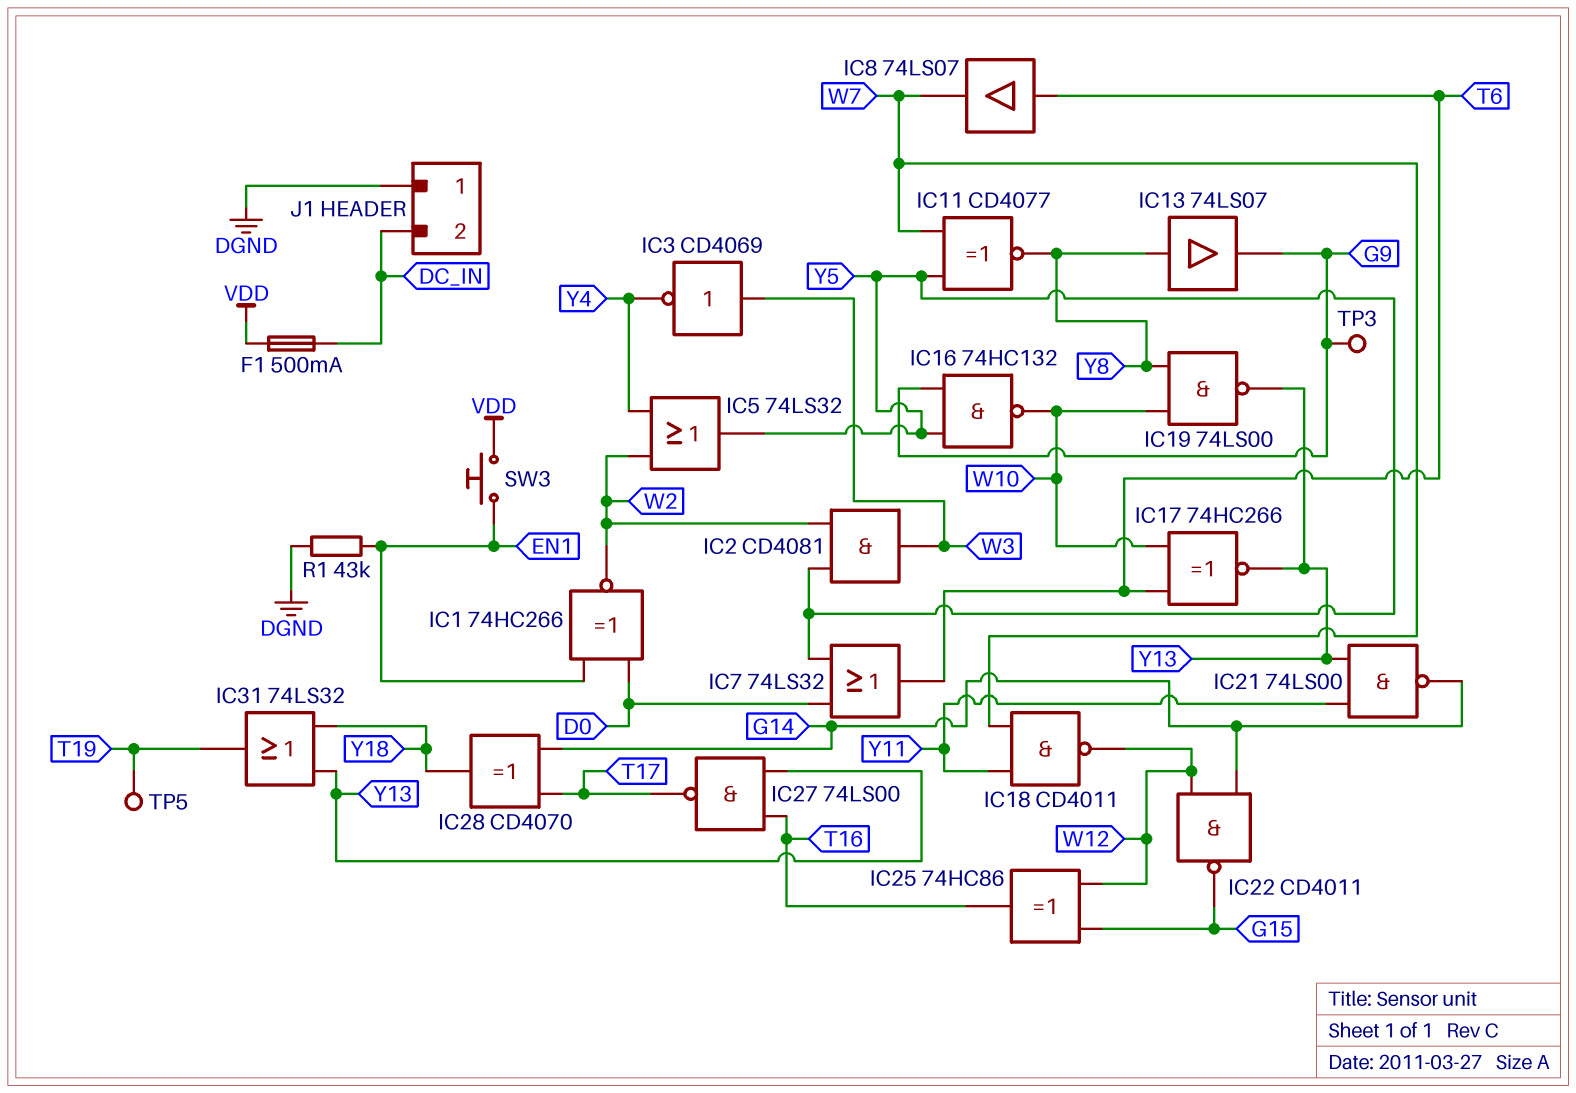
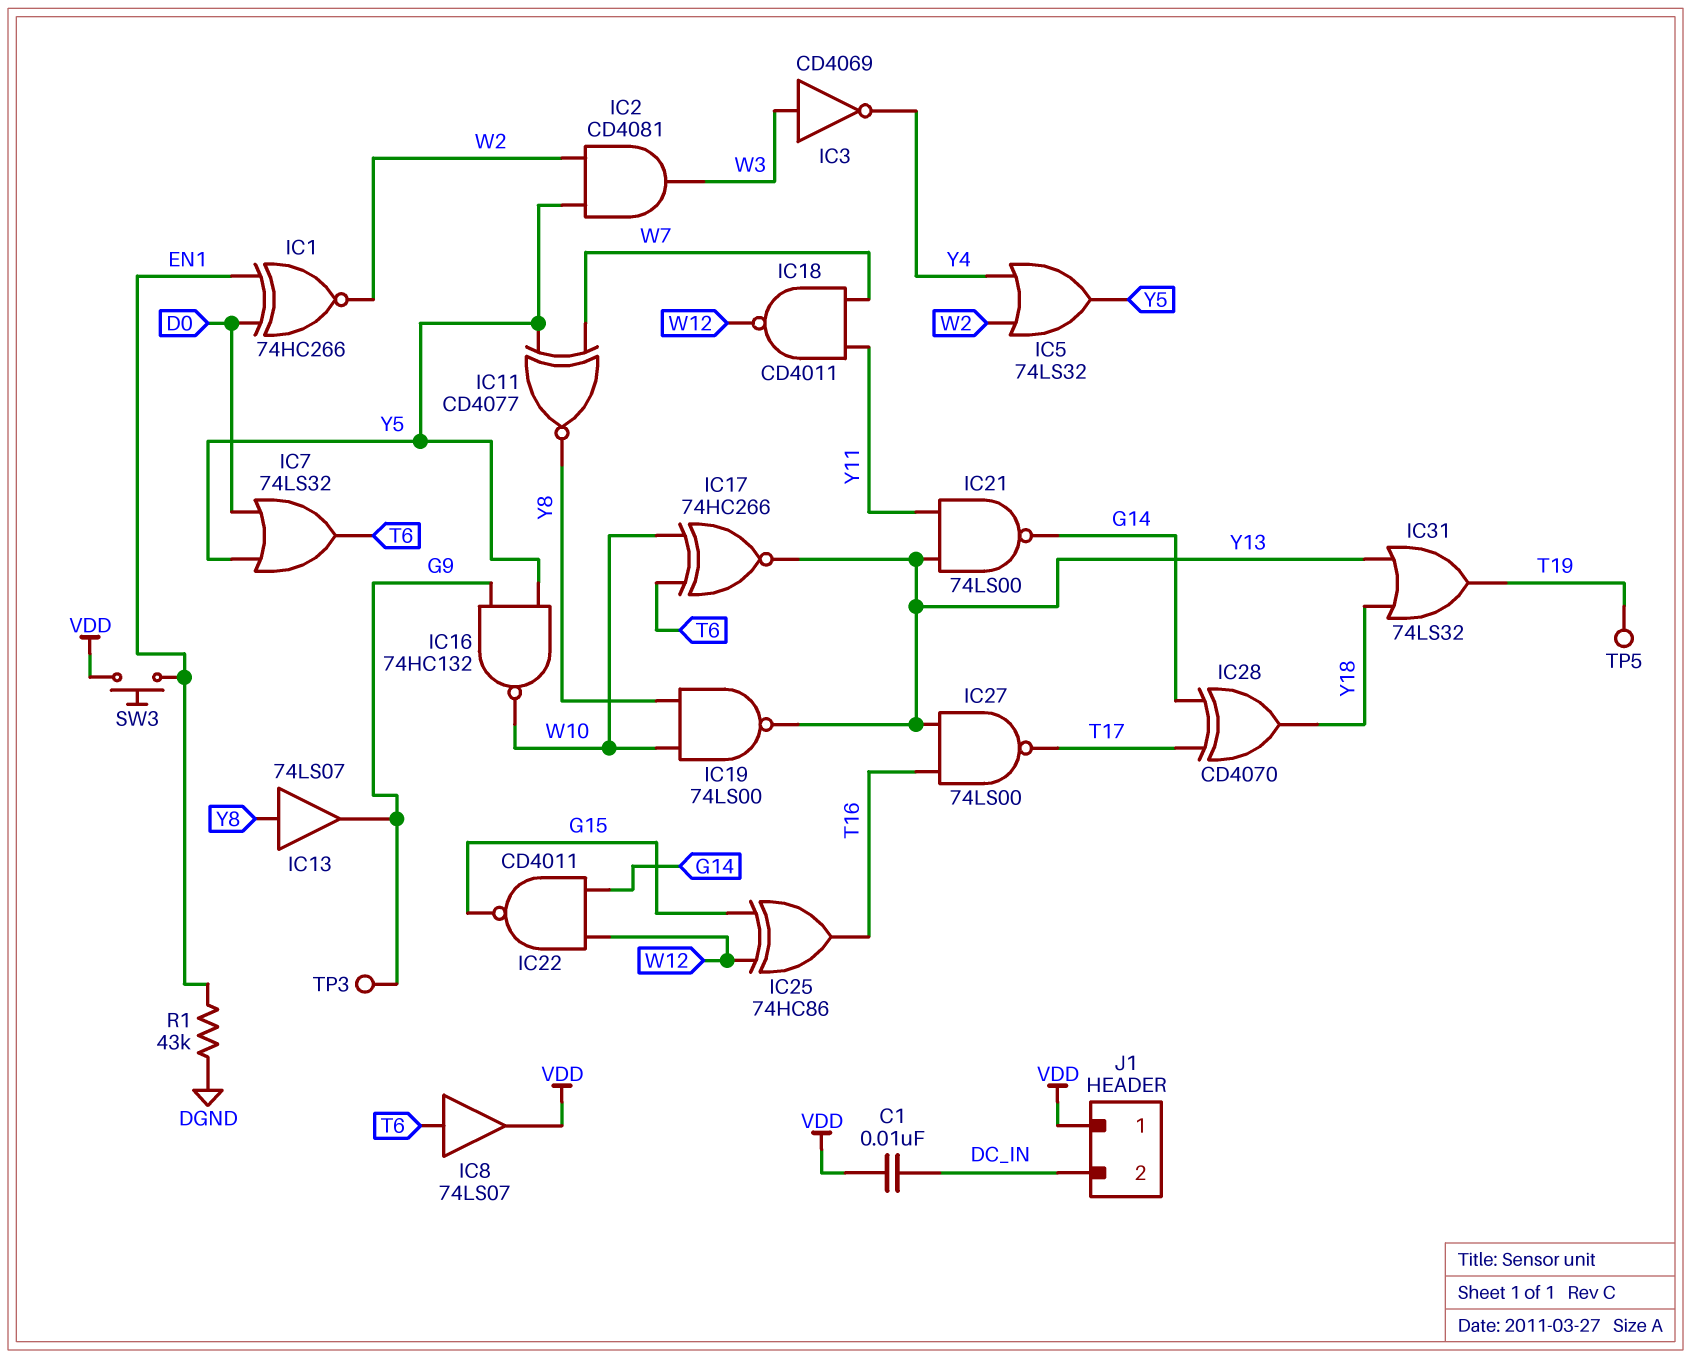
C1: none -> 10nF (DC_IN, VDD)
F1: 500mA (DC_IN, VDD) -> none
IC8: buffer 74LS07 (in T6, out W7) -> buffer 74LS07 (in T6, out VDD)
J1 pin 1: DGND -> VDD

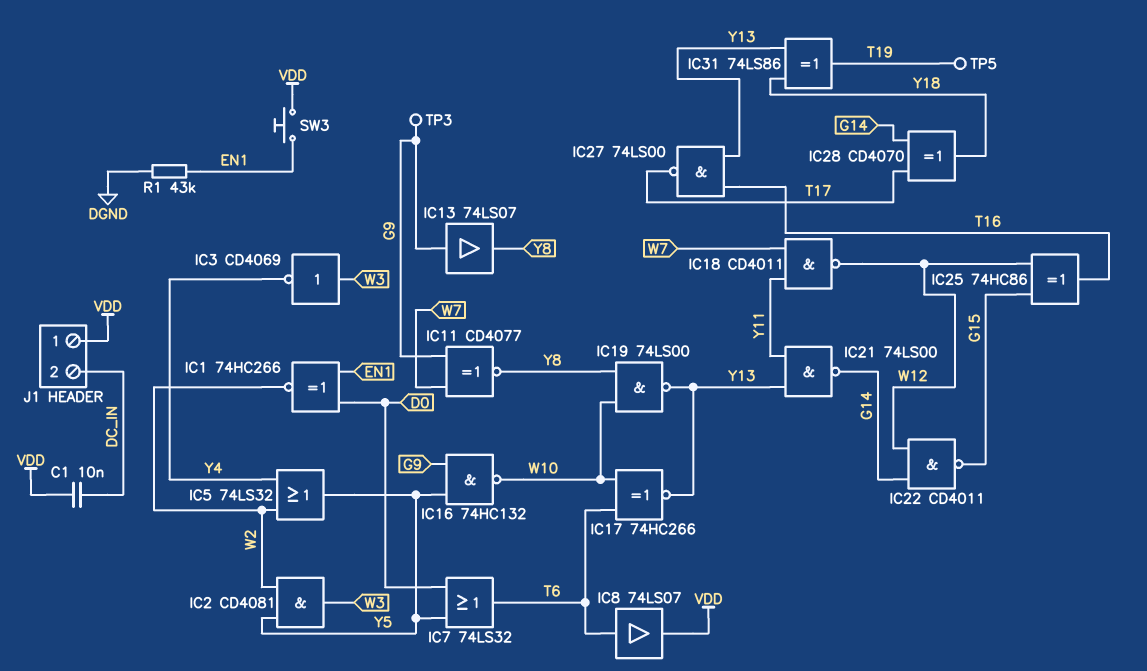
IC11: XNOR CD4077 (in W7, in Y5, out Y8) -> XNOR CD4077 (in G9, in W7, out Y8)
IC13: buffer 74LS07 (in Y8, out G9) -> buffer 74LS07 (in G9, out Y8)
IC31: OR 74LS32 (in Y13, in Y18, out T19) -> XOR 74LS86 (in Y13, in Y18, out T19)

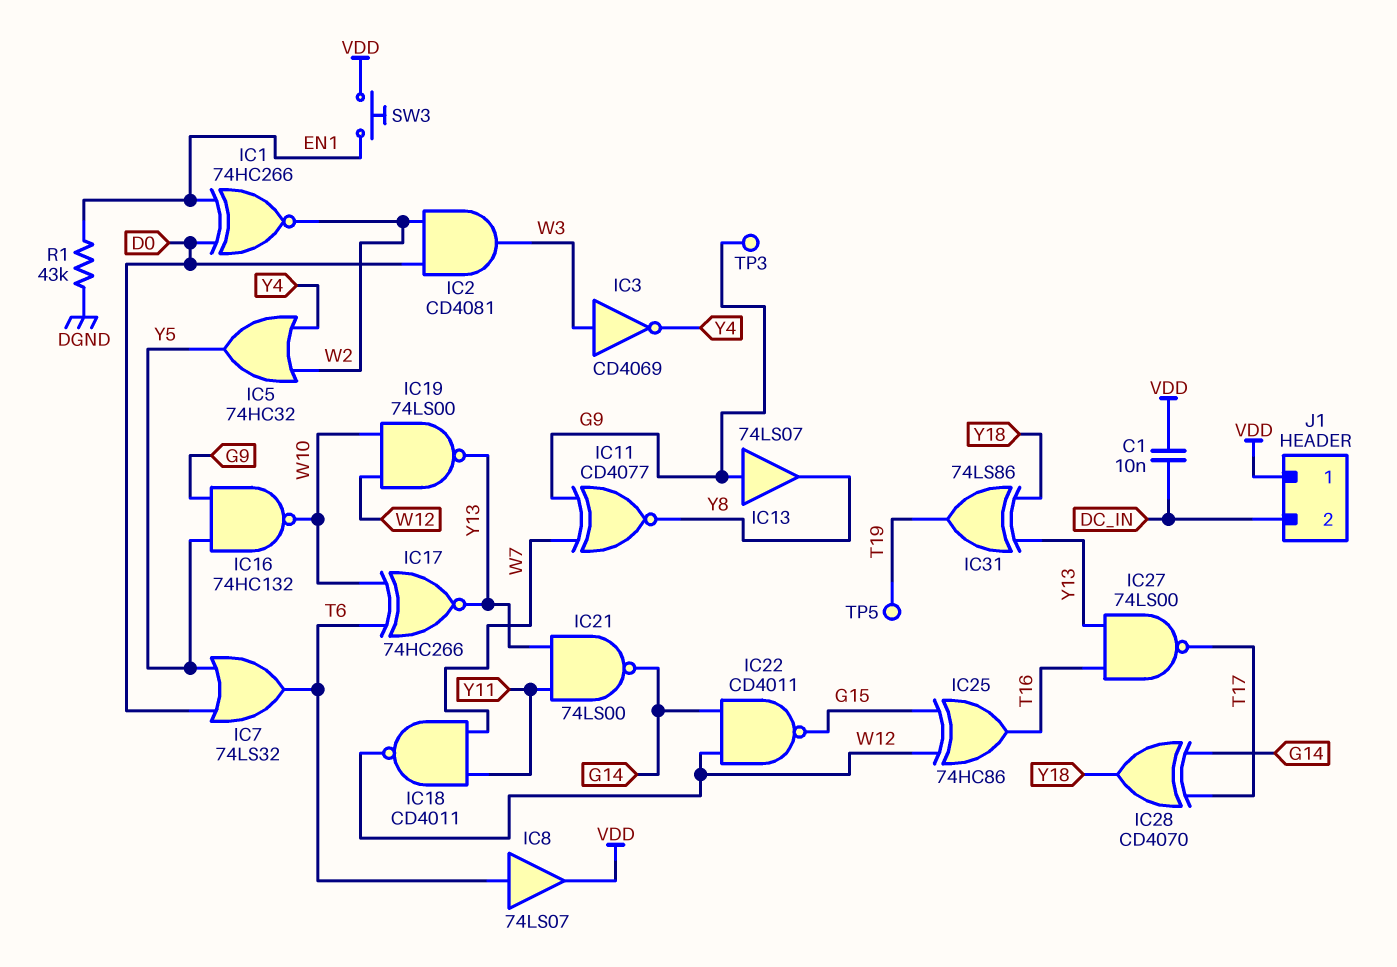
IC2: AND CD4081 (in W2, in Y5, out W3) -> AND CD4081 (in D0, in W2, out W3)
IC5: OR 74LS32 (in W2, in Y4, out Y5) -> OR 74HC32 (in W2, in Y4, out Y5)
IC19: NAND 74LS00 (in W10, in Y8, out Y13) -> NAND 74LS00 (in W10, in W12, out Y13)

